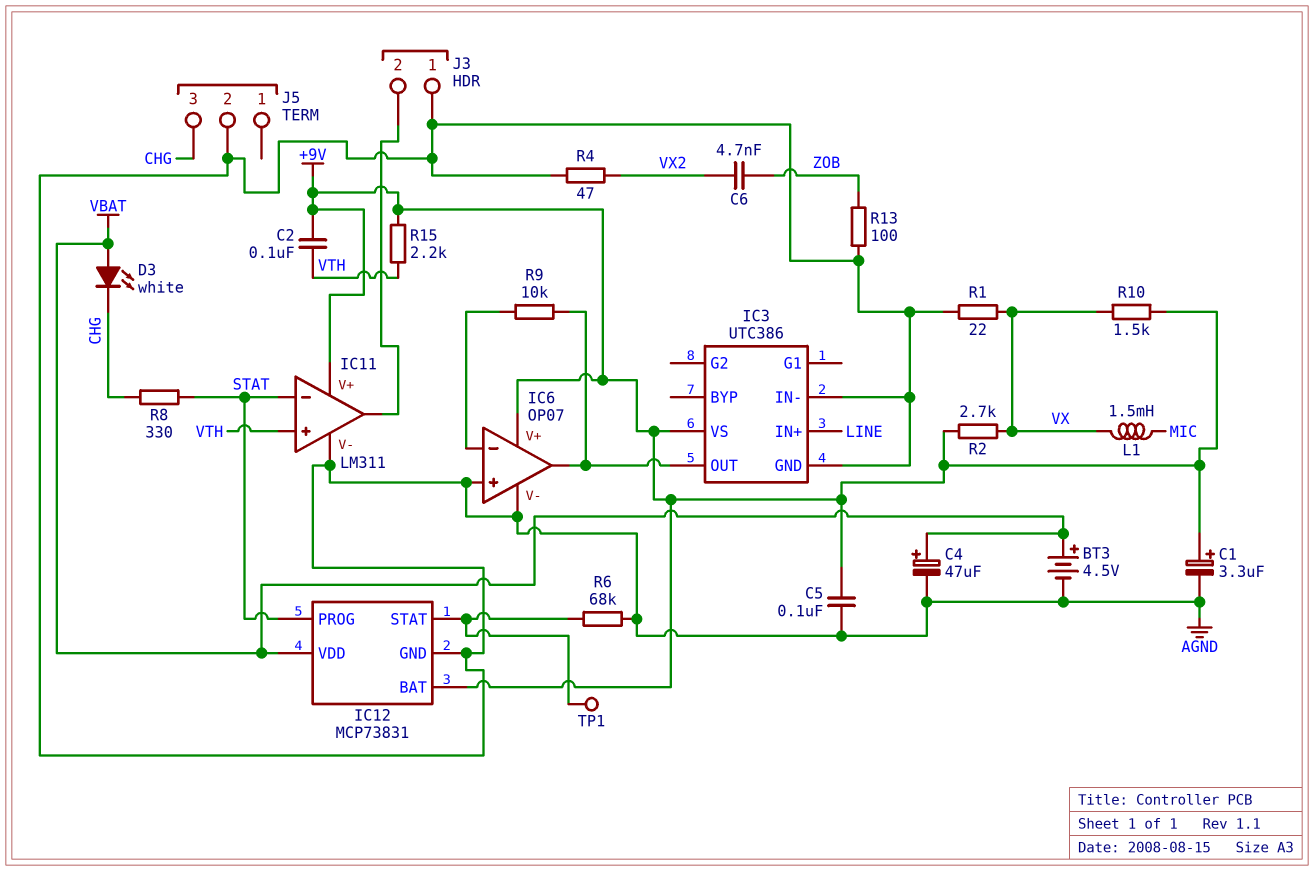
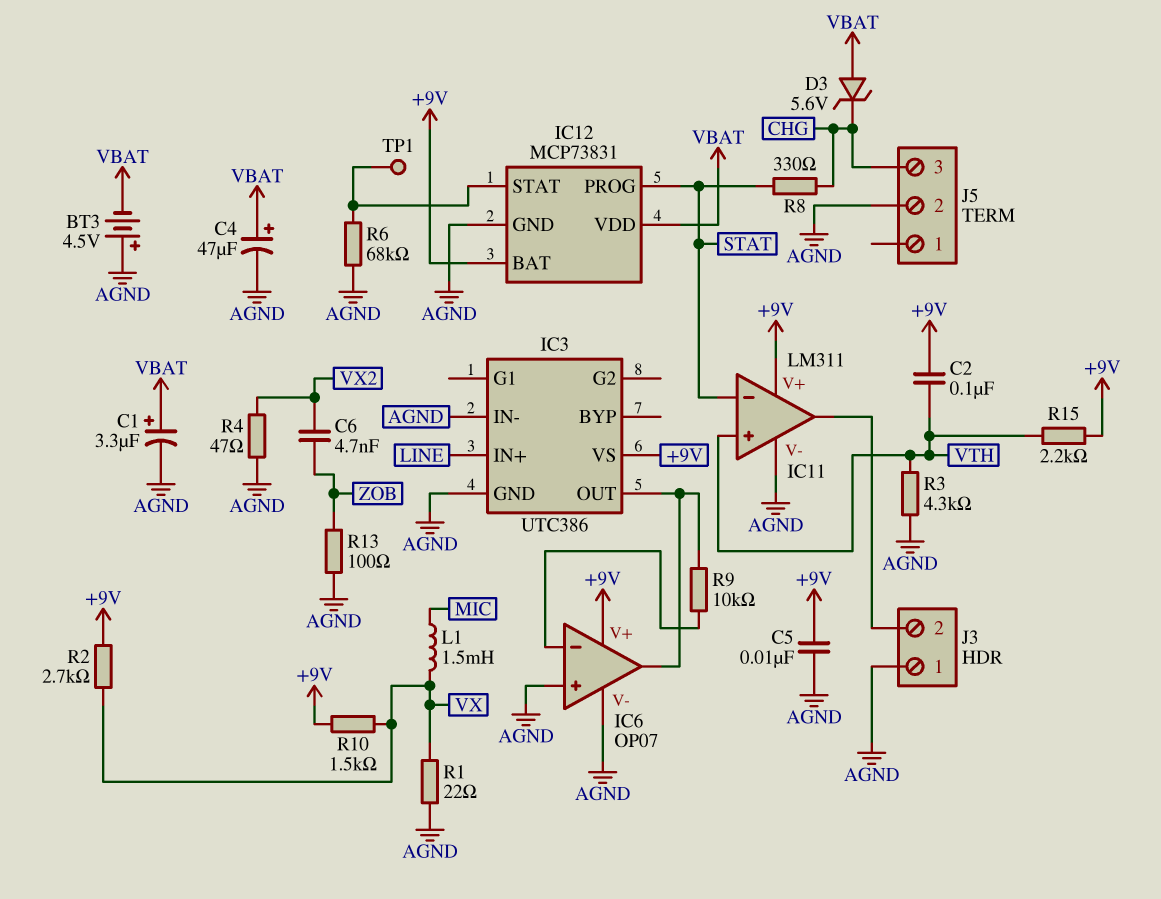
BT3: 4.5V (plus VBAT, minus AGND) -> 4.5V (plus AGND, minus VBAT)
C1: 3.3uF (plus +9V, minus AGND) -> 3.3uF (plus VBAT, minus AGND)
C5: 100nF (+9V, AGND) -> 10nF (+9V, AGND)
D3: LED white (A VBAT, K CHG) -> zener 5.6V (A VBAT, K CHG)
R3: none -> 4.3k (AGND, VTH)

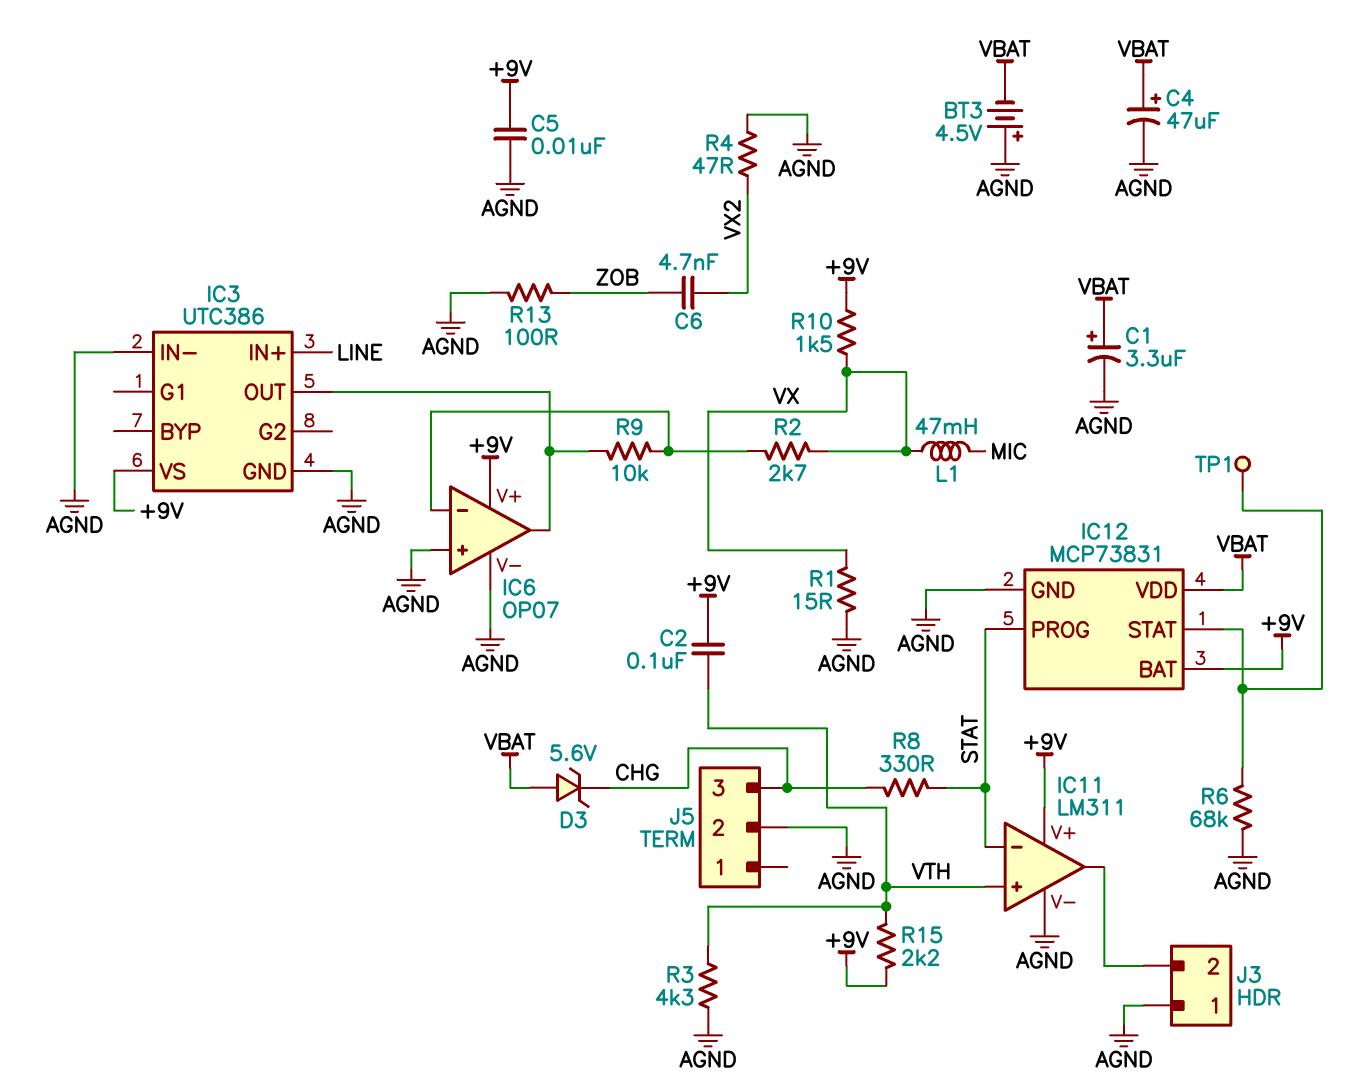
L1: 1.5mH (MIC, VX) -> 47mH (MIC, VX)
R1: 22 (AGND, VX) -> 15 (AGND, VX)
R2: 2.7k (+9V, VX) -> 2.7k (IC6/in-, VX)

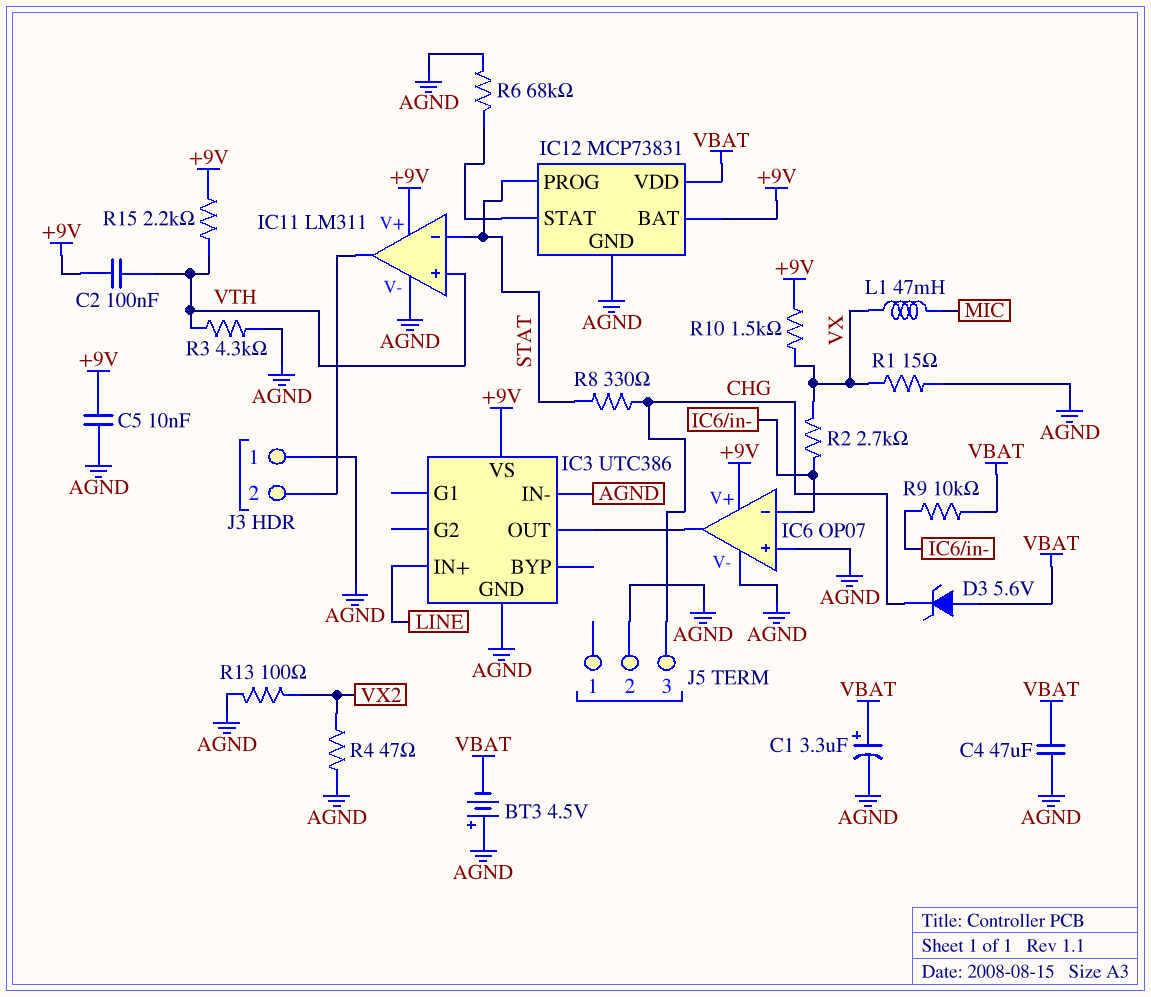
C4: 47uF (plus VBAT, minus AGND) -> 47uF (AGND, VBAT)
C6: 4.7nF (VX2, ZOB) -> none
R9: 10k (IC3/OUT, IC6/in-) -> 10k (IC6/in-, VBAT)
R13: 100 (AGND, ZOB) -> 100 (AGND, VX2)
TP1: test point (IC12/STAT) -> none

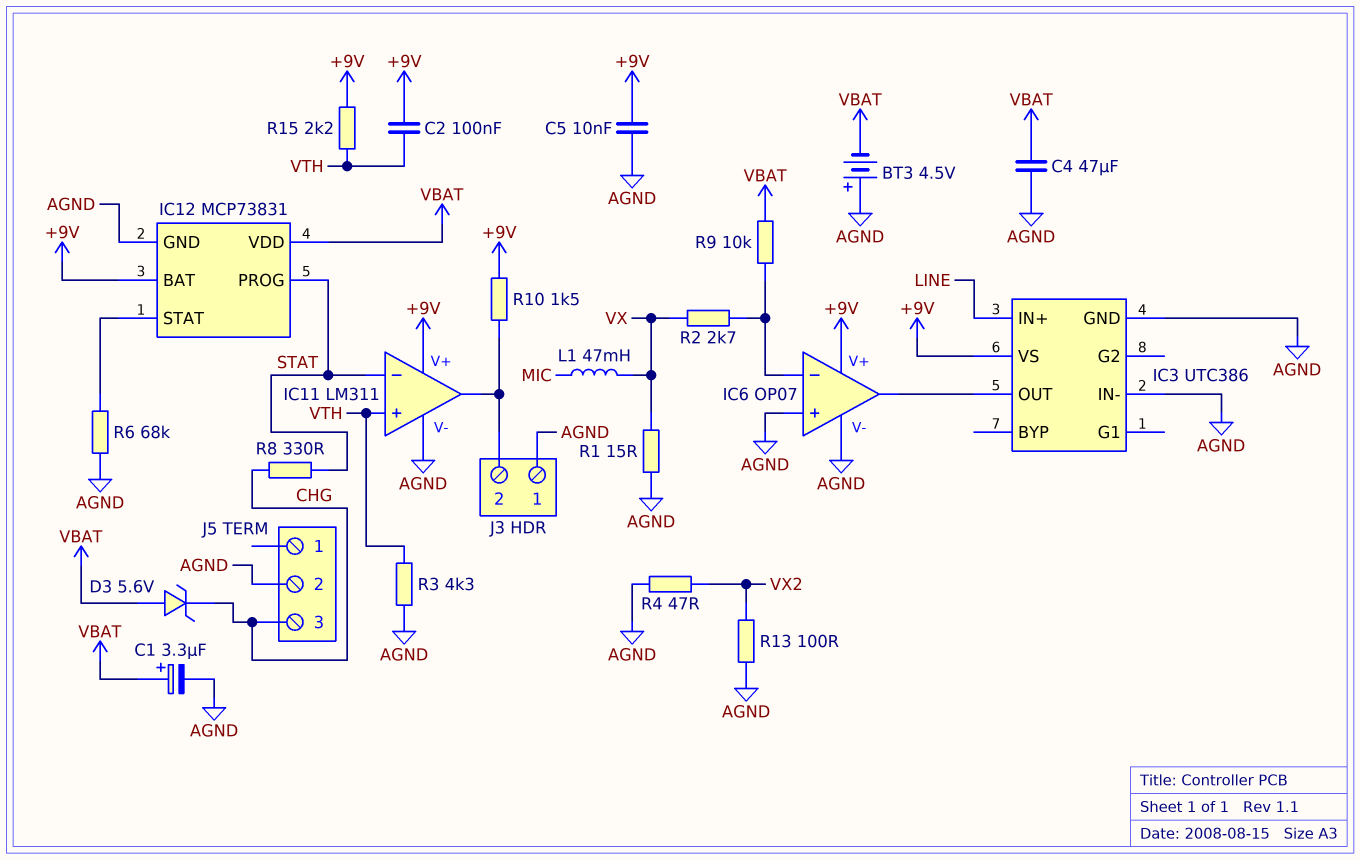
R10: 1.5k (+9V, VX) -> 1.5k (+9V, IC11/out)

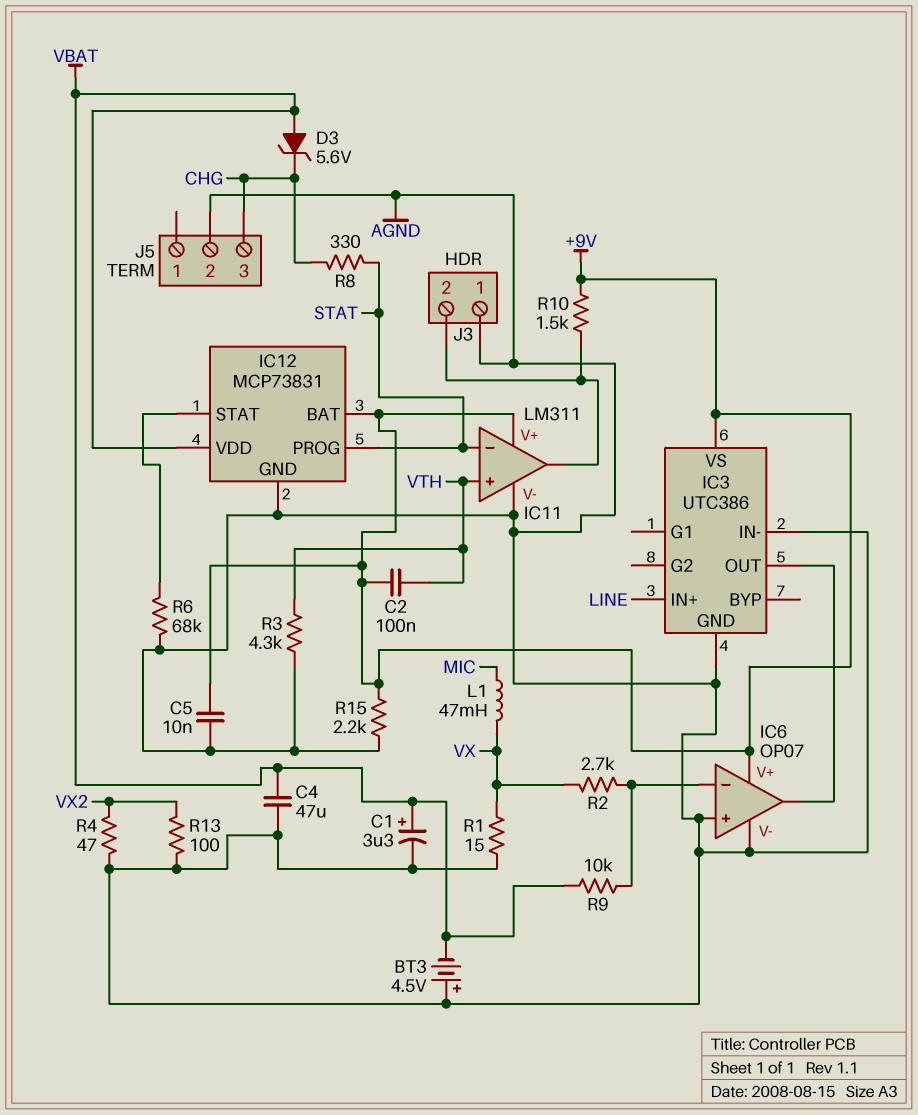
R15: 2.2k (+9V, VTH) -> 2.2k (+9V, AGND)

